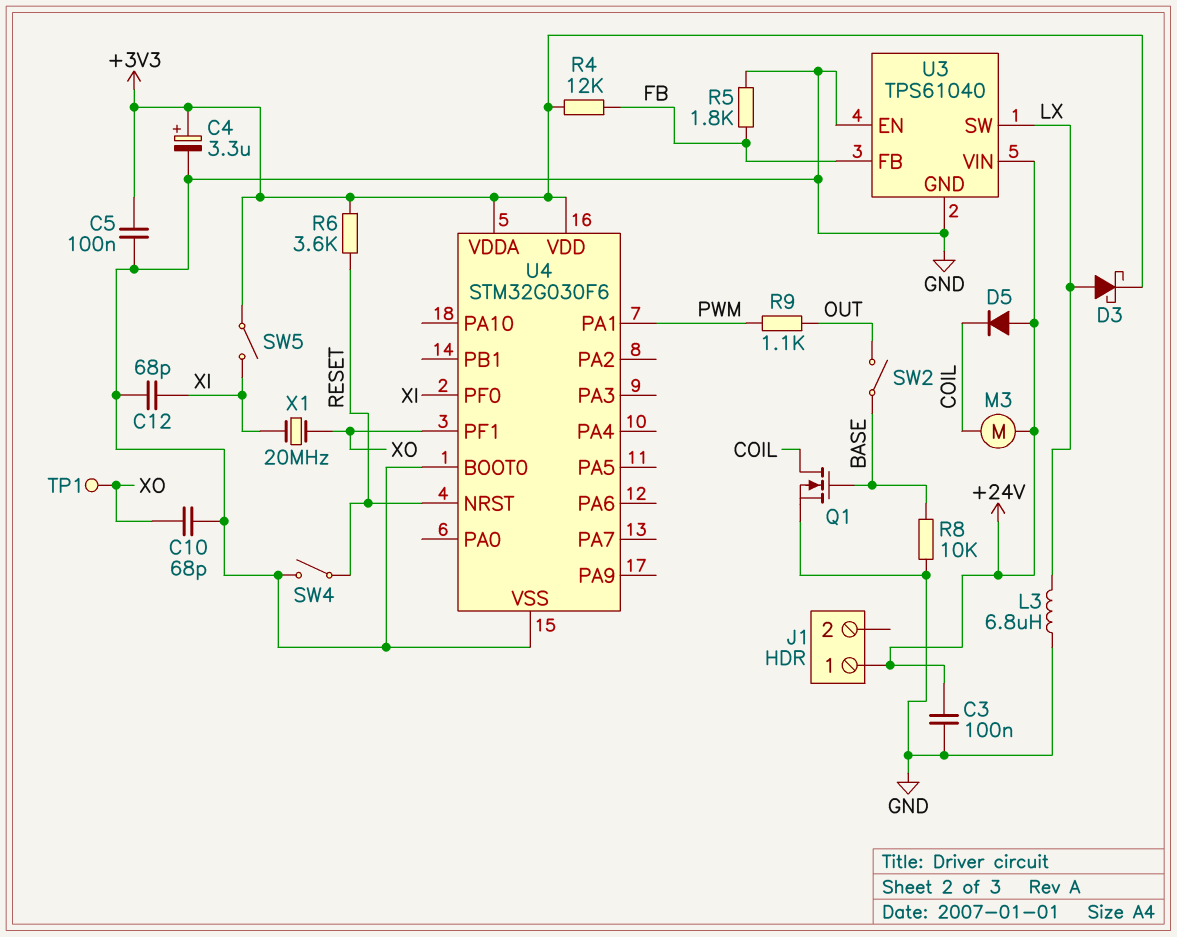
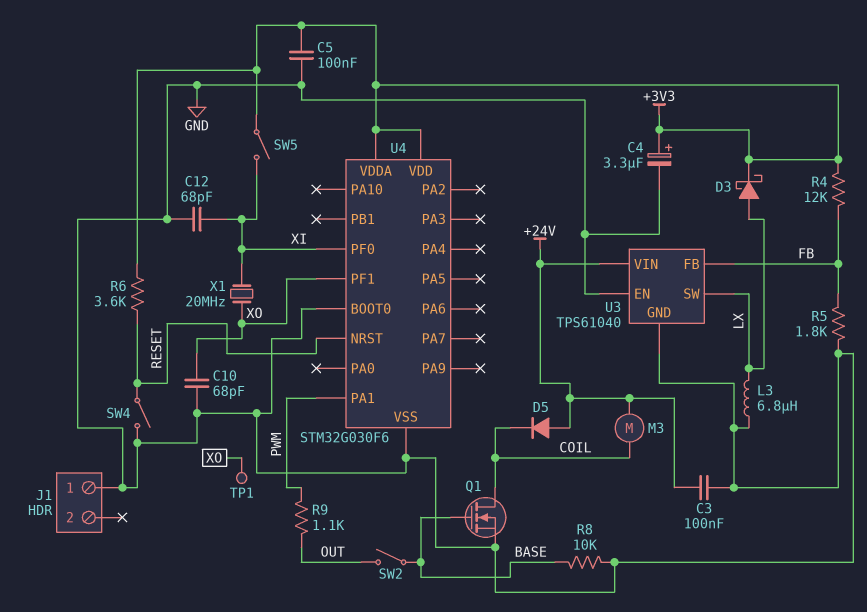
J1 pin 1: +24V -> GND

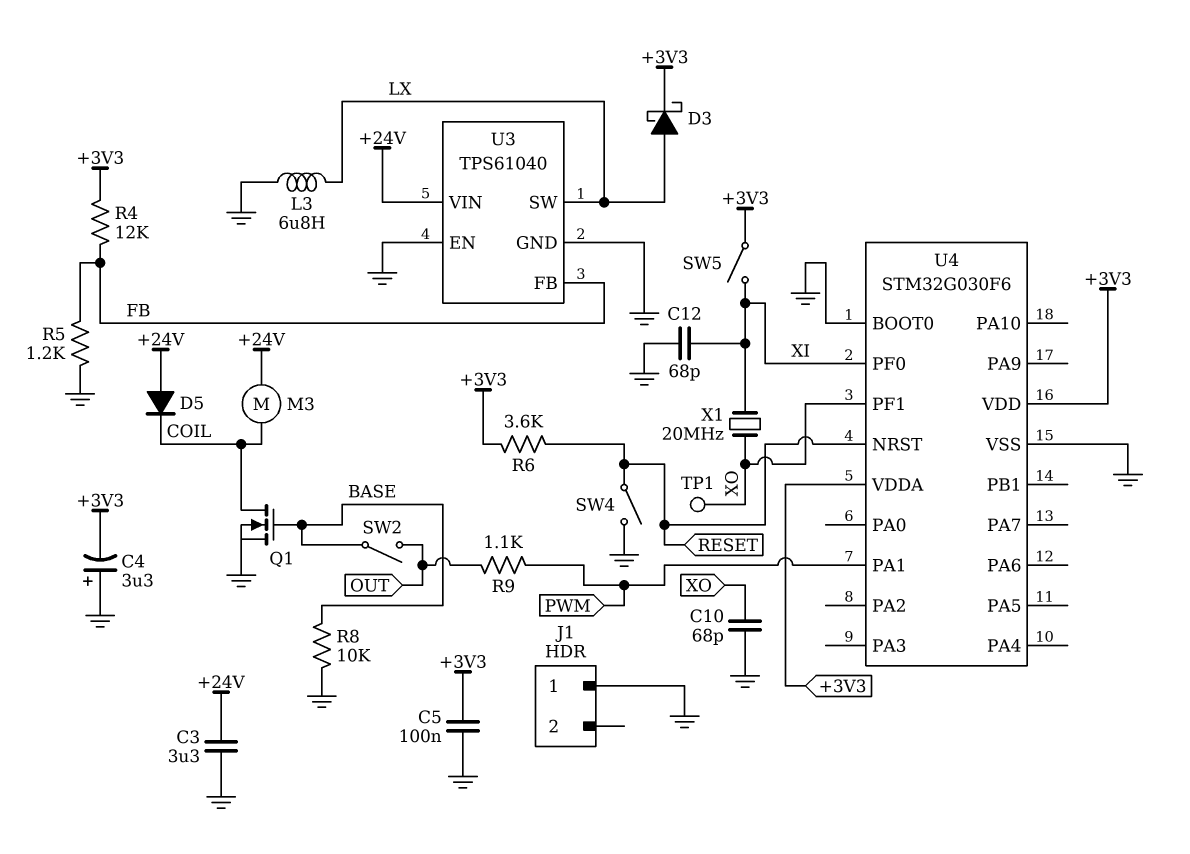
C3: 100nF (+24V, GND) -> 3.3uF (+24V, GND)
C4: 3.3uF (plus +3V3, minus GND) -> 3.3uF (plus GND, minus +3V3)
R5: 1.8k (FB, GND) -> 1.2k (FB, GND)

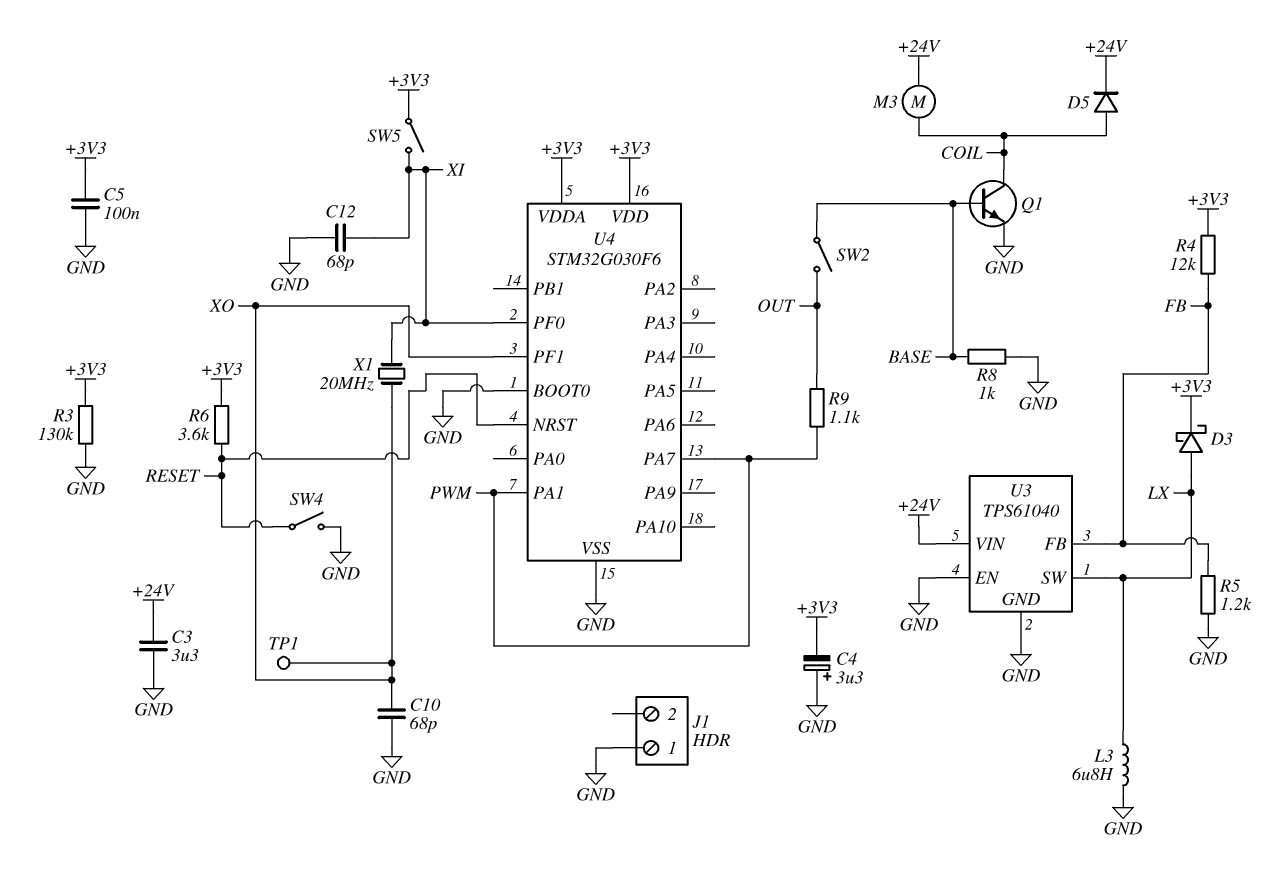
D5: diode (A +24V, K COIL) -> diode (A COIL, K +24V)
Q1: NMOS (G BASE, D COIL, S GND) -> NPN (B BASE, C COIL, E GND)
R3: none -> 130k (+3V3, GND)
R8: 10k (BASE, GND) -> 1k (BASE, GND)
U4 pin PA7: none -> PWM

